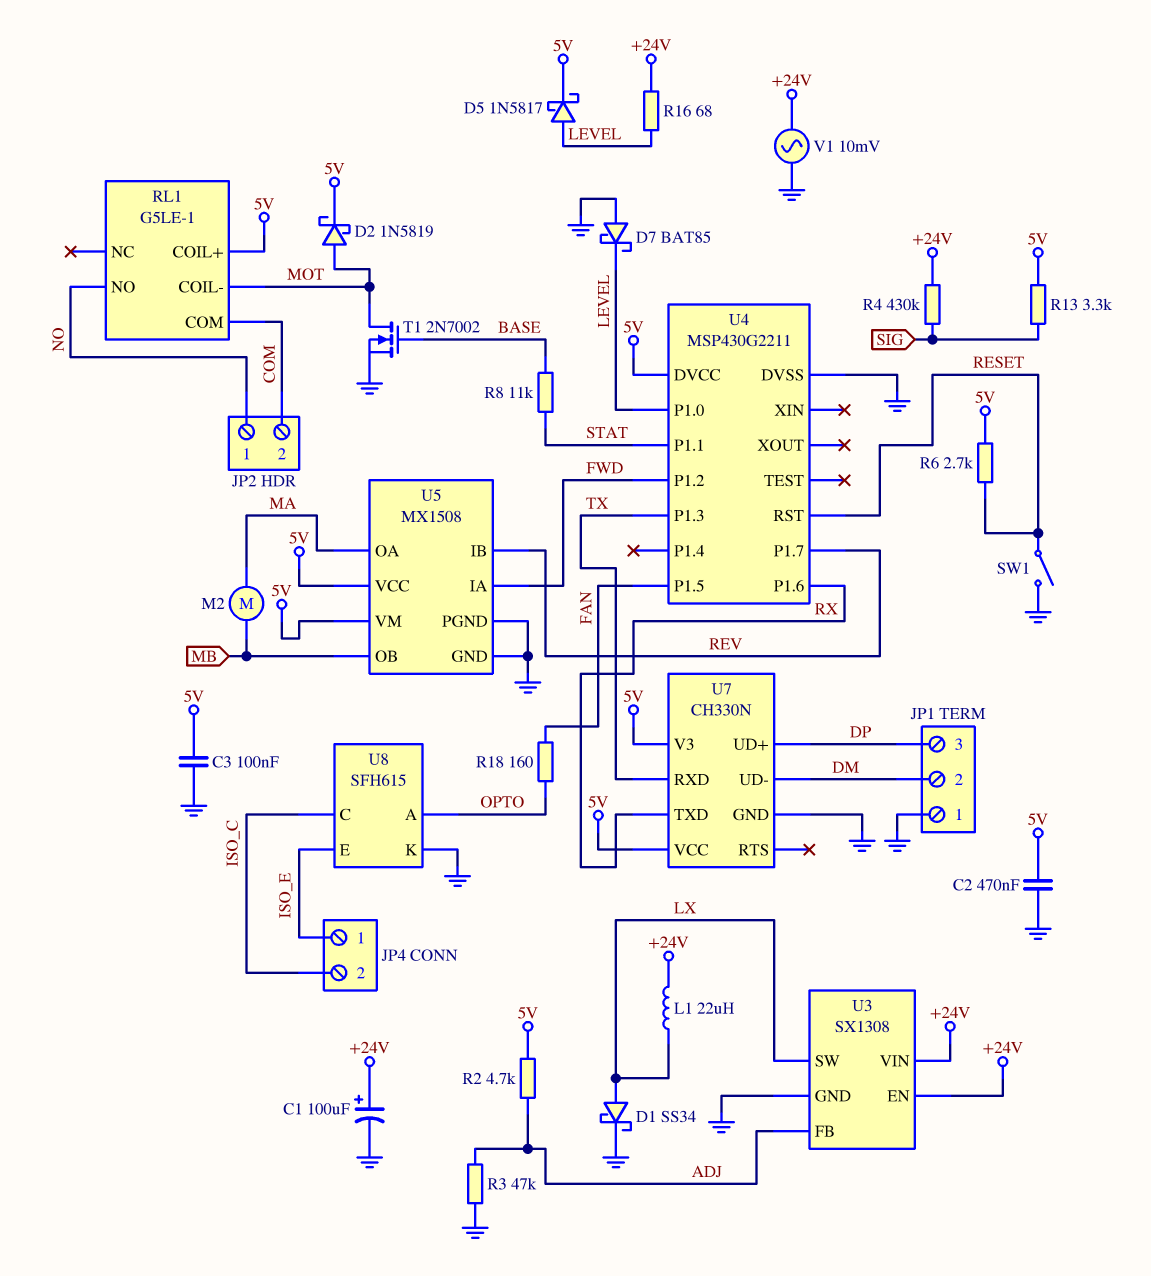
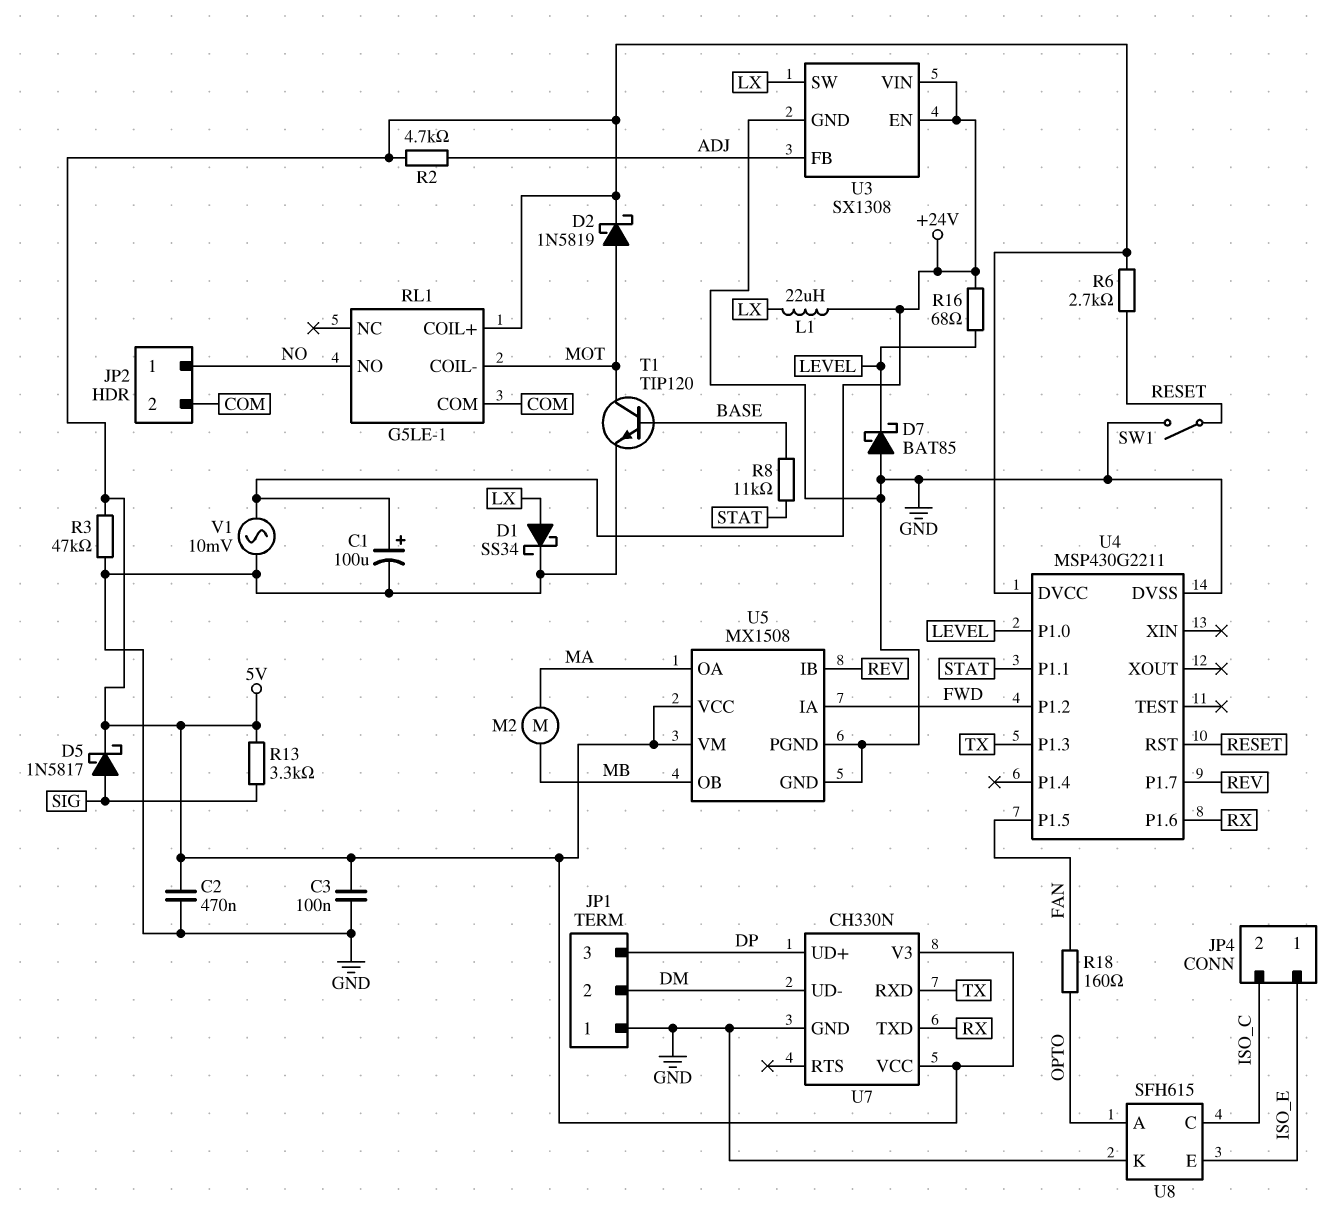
D5: schottky 1N5817 (A LEVEL, K 5V) -> schottky 1N5817 (A SIG, K 5V)
R3: 47k (ADJ, GND) -> 47k (5V, GND)
R4: 430k (+24V, SIG) -> none
T1: NMOS 2N7002 (G BASE, D MOT, S GND) -> NPN TIP120 (B BASE, C MOT, E GND)

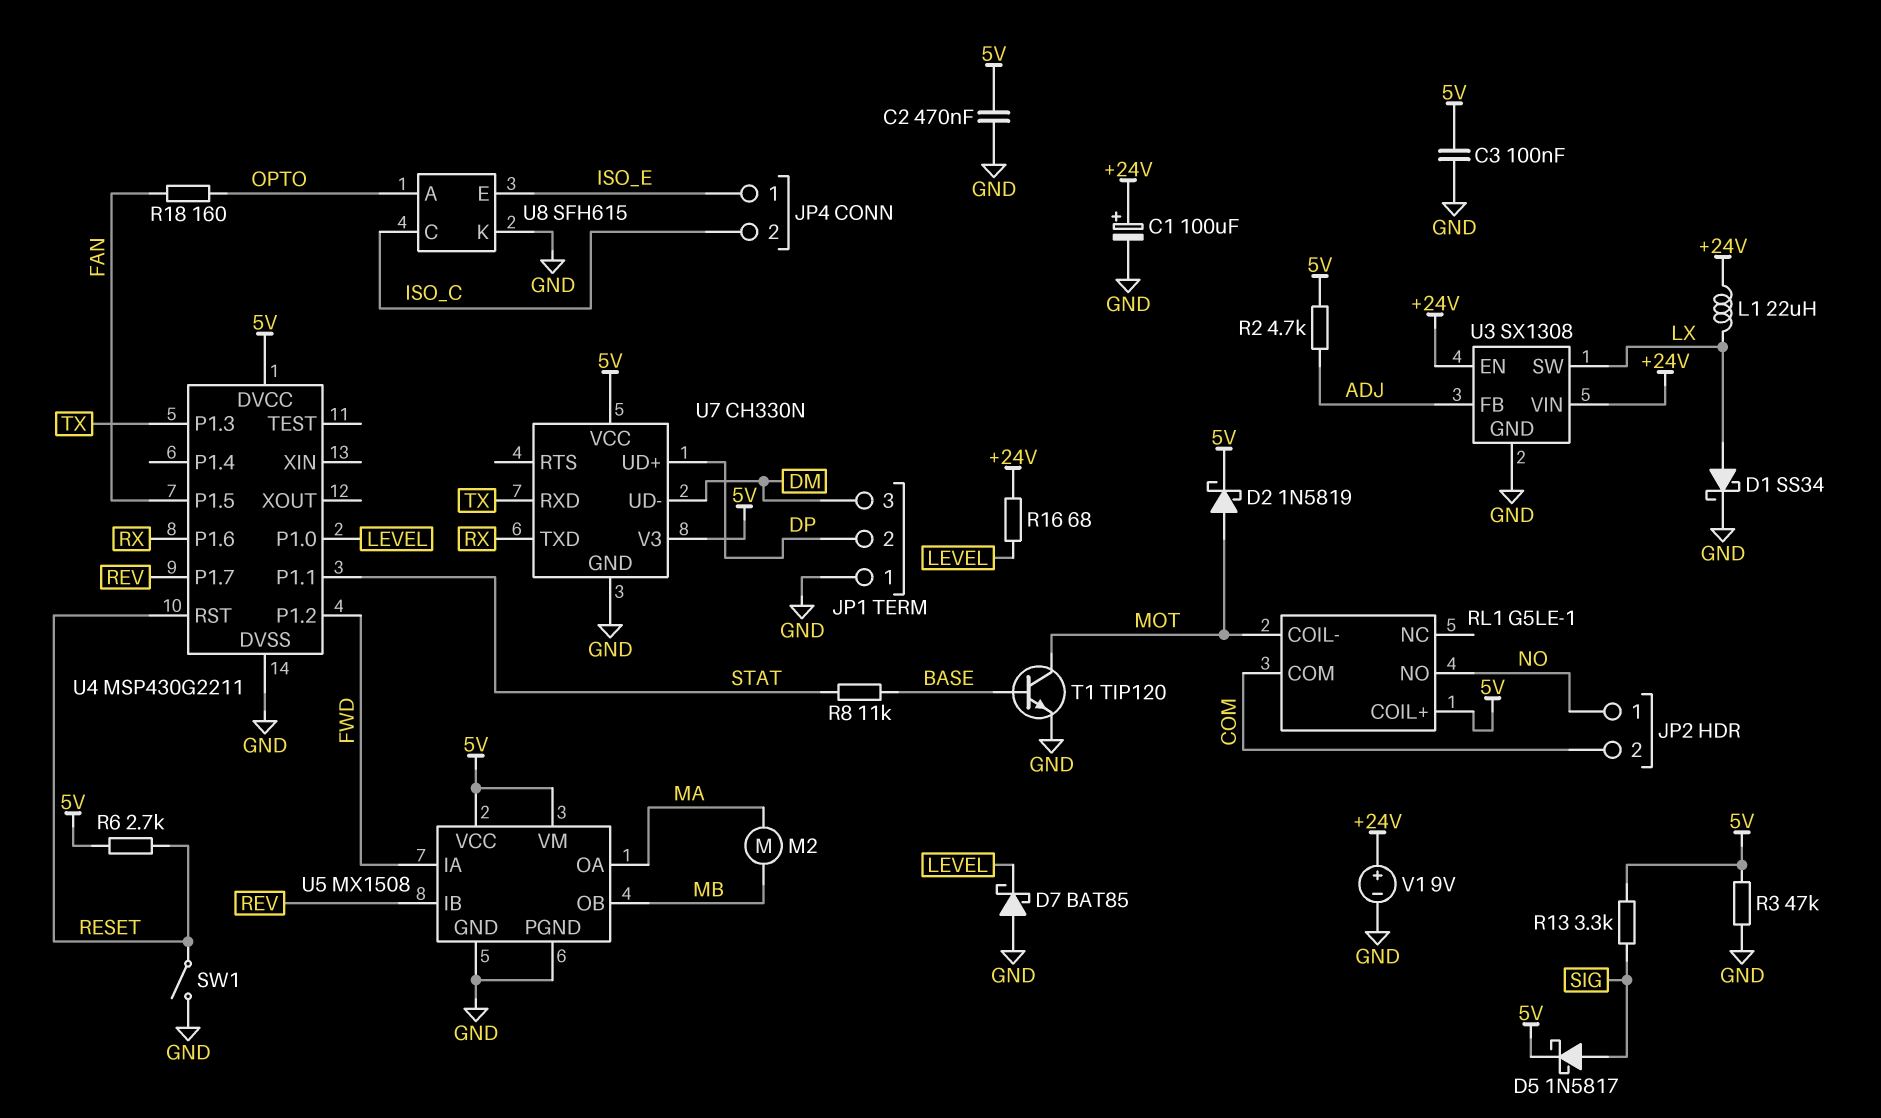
JP1 pin 2: DM -> DP
JP1 pin 3: DP -> DM
V1: AC 10mV (+24V, GND) -> 9V (plus +24V, minus GND)

